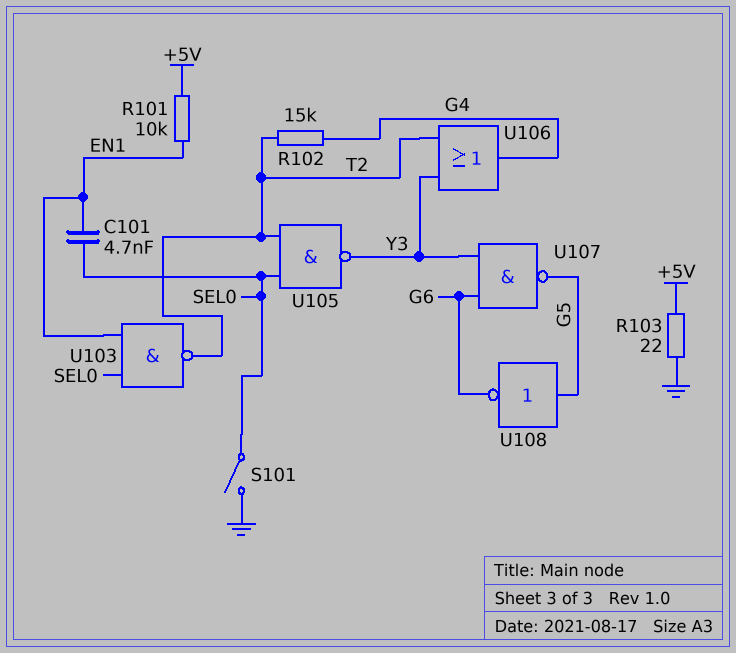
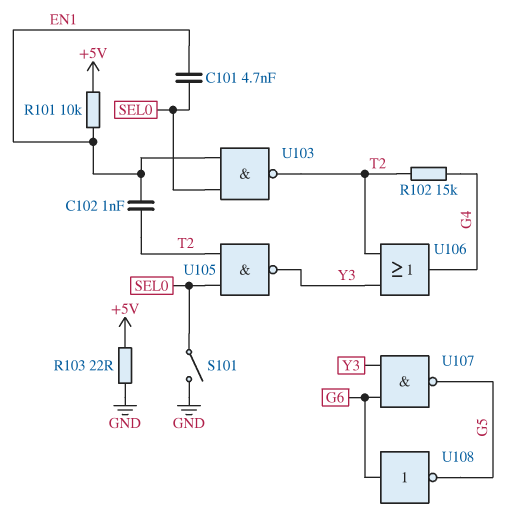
C102: none -> 1nF (EN1, T2)
U108: NOT (in G5, out G6) -> NOT (in G6, out G5)

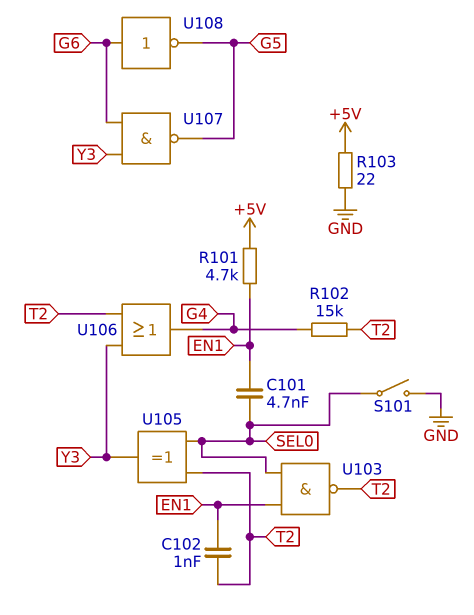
R101: 10k (+5V, EN1) -> 4.7k (+5V, EN1)
U105: NAND (in SEL0, in T2, out Y3) -> XOR (in SEL0, in T2, out Y3)

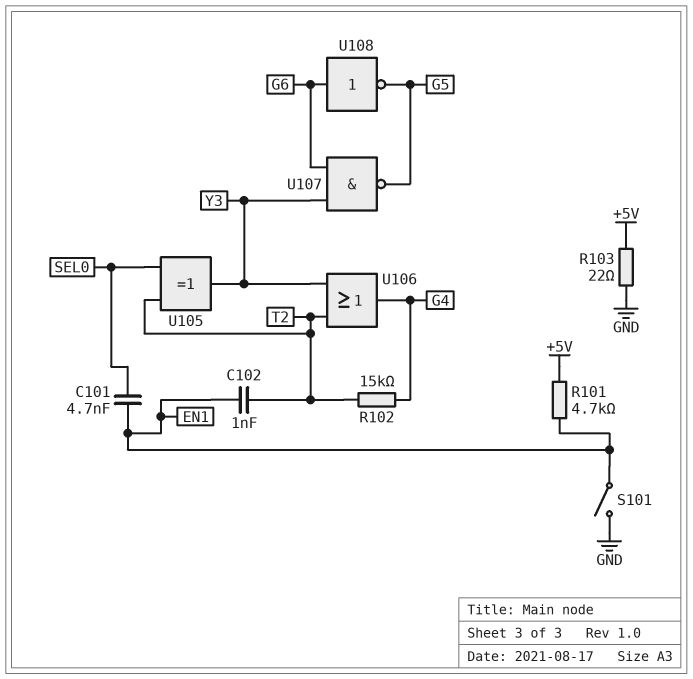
S101: switch (GND, SEL0) -> switch (EN1, GND)
U103: NAND (in EN1, in SEL0, out T2) -> none

